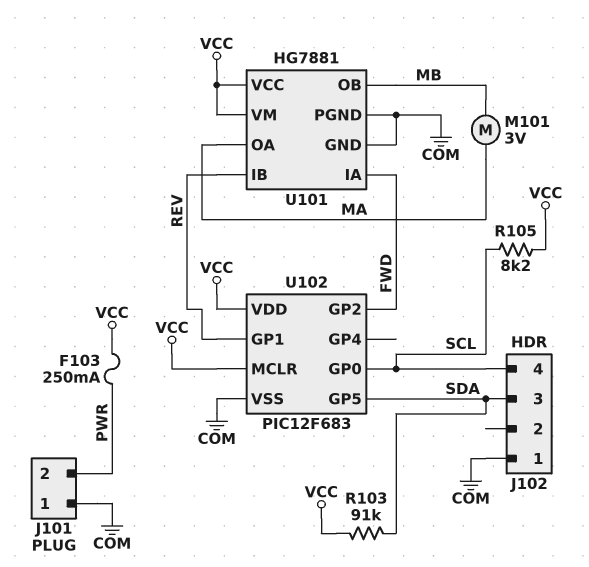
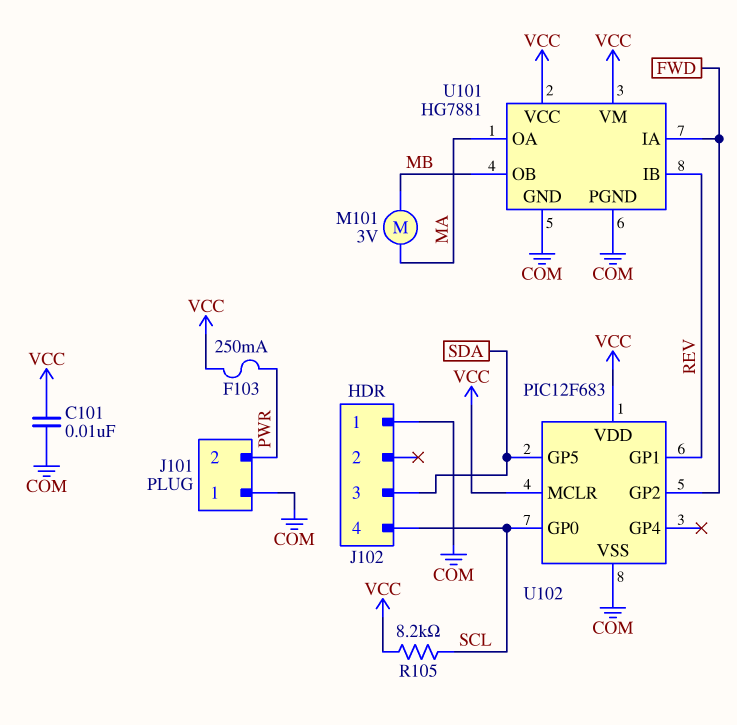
C101: none -> 10nF (COM, VCC)
R103: 91k (SDA, VCC) -> none

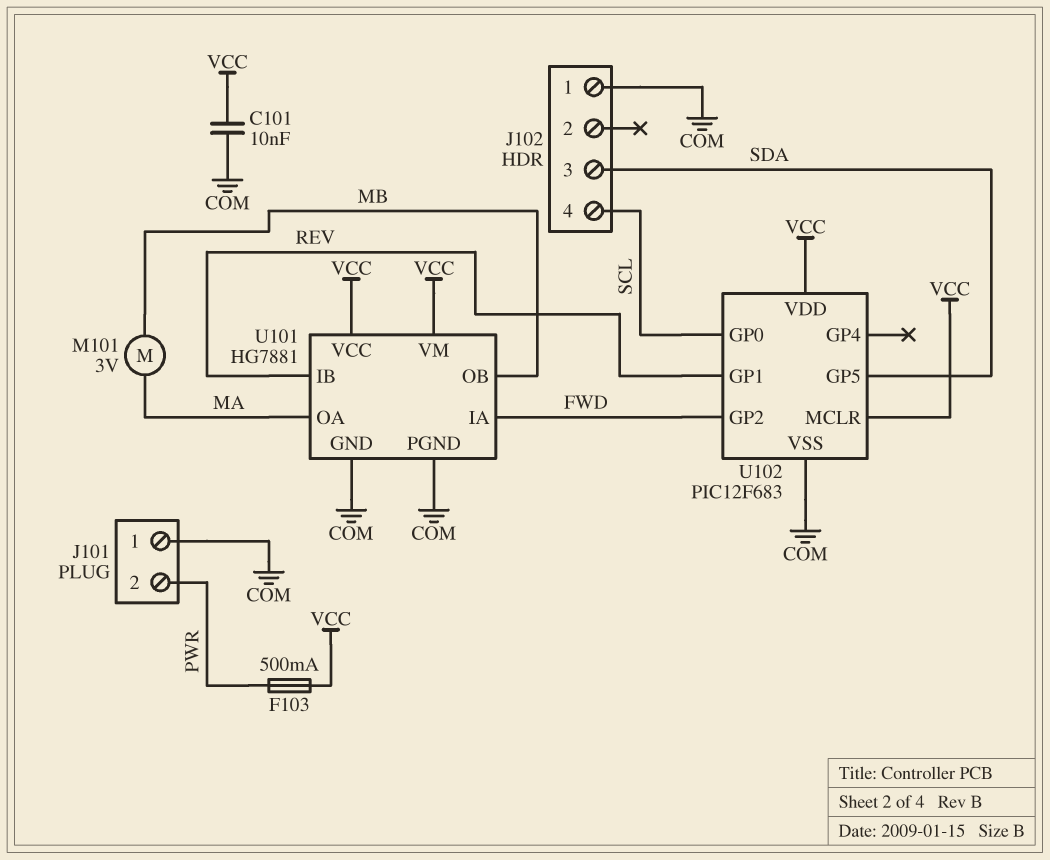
F103: 250mA (PWR, VCC) -> 500mA (PWR, VCC)
R105: 8.2k (SCL, VCC) -> none

